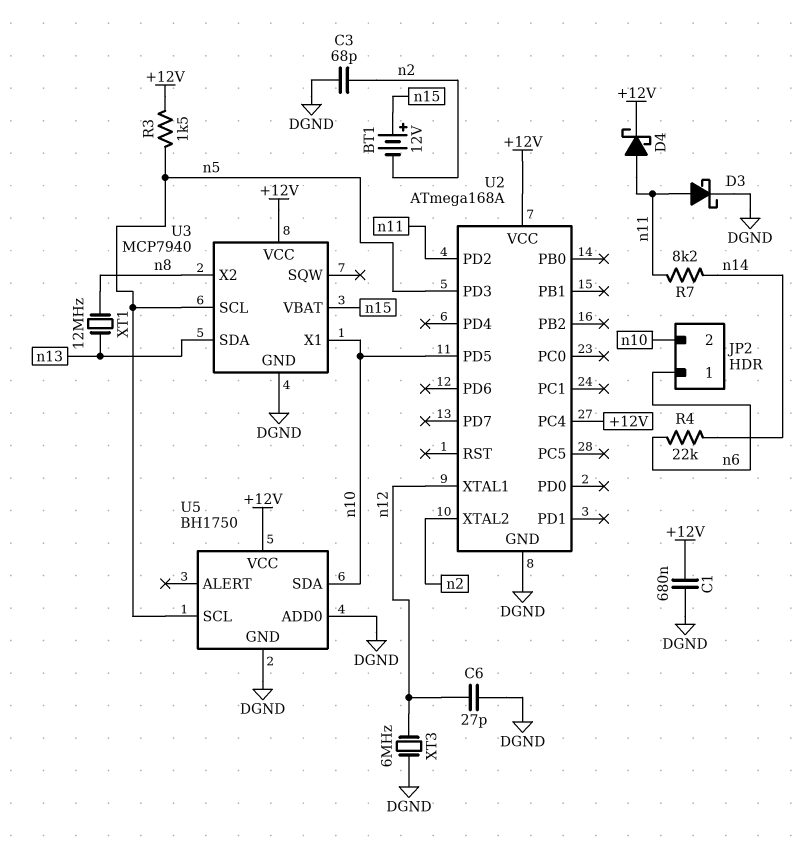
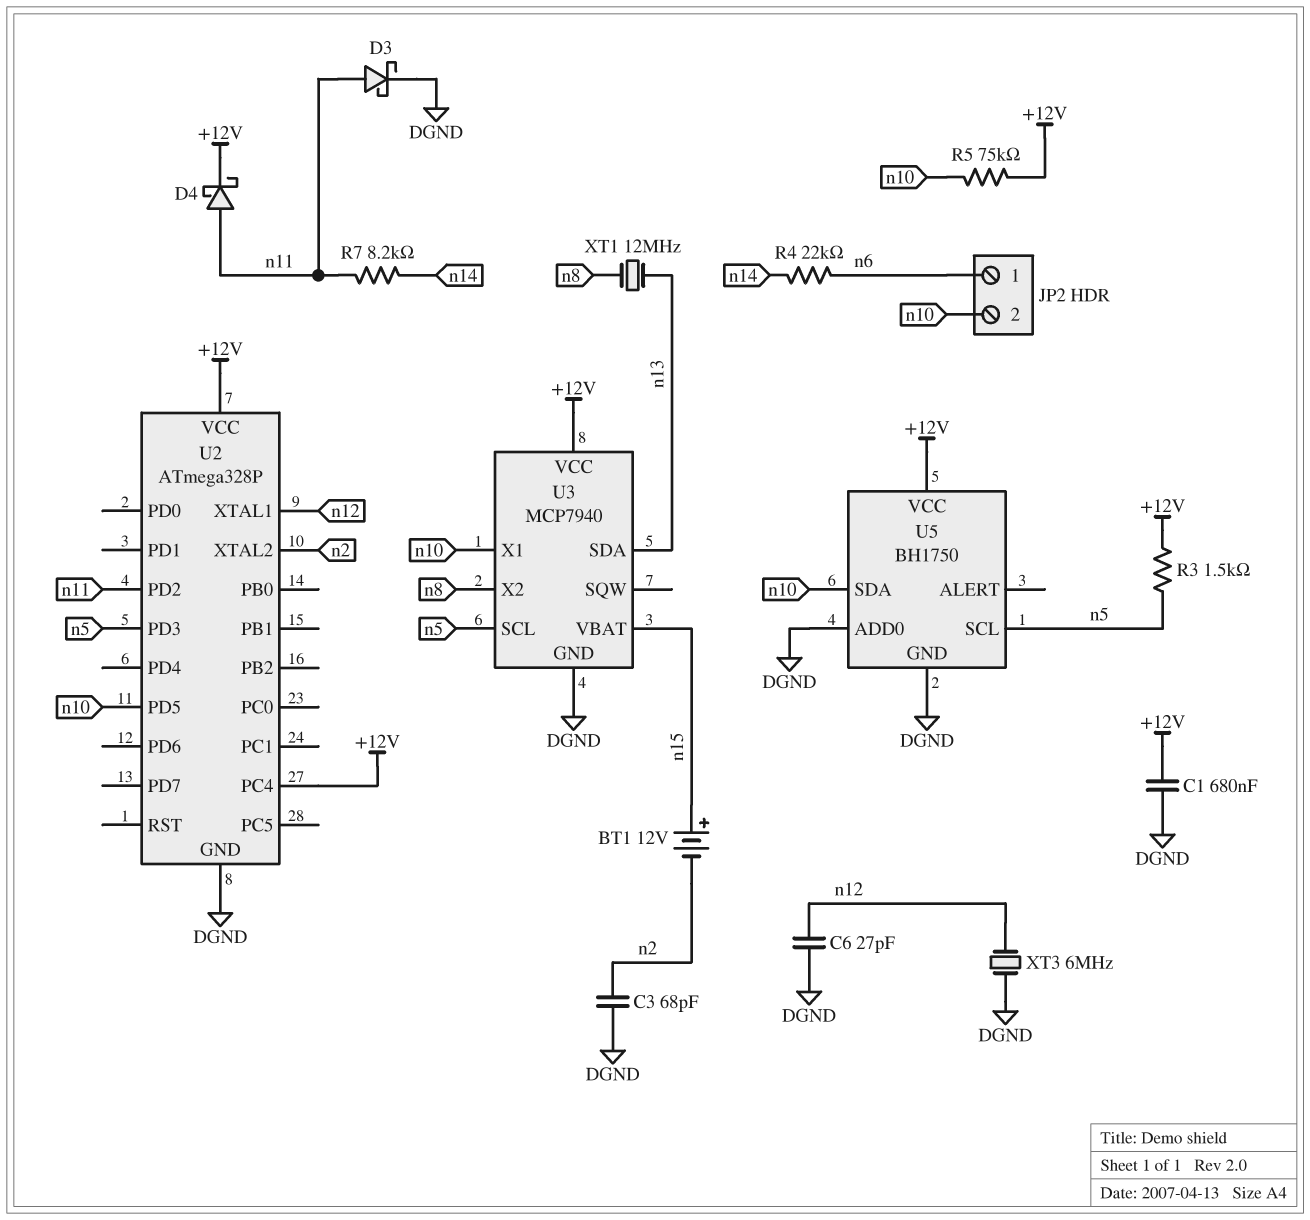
R5: none -> 75k (+12V, n10)
U2: ATmega168A -> ATmega328P

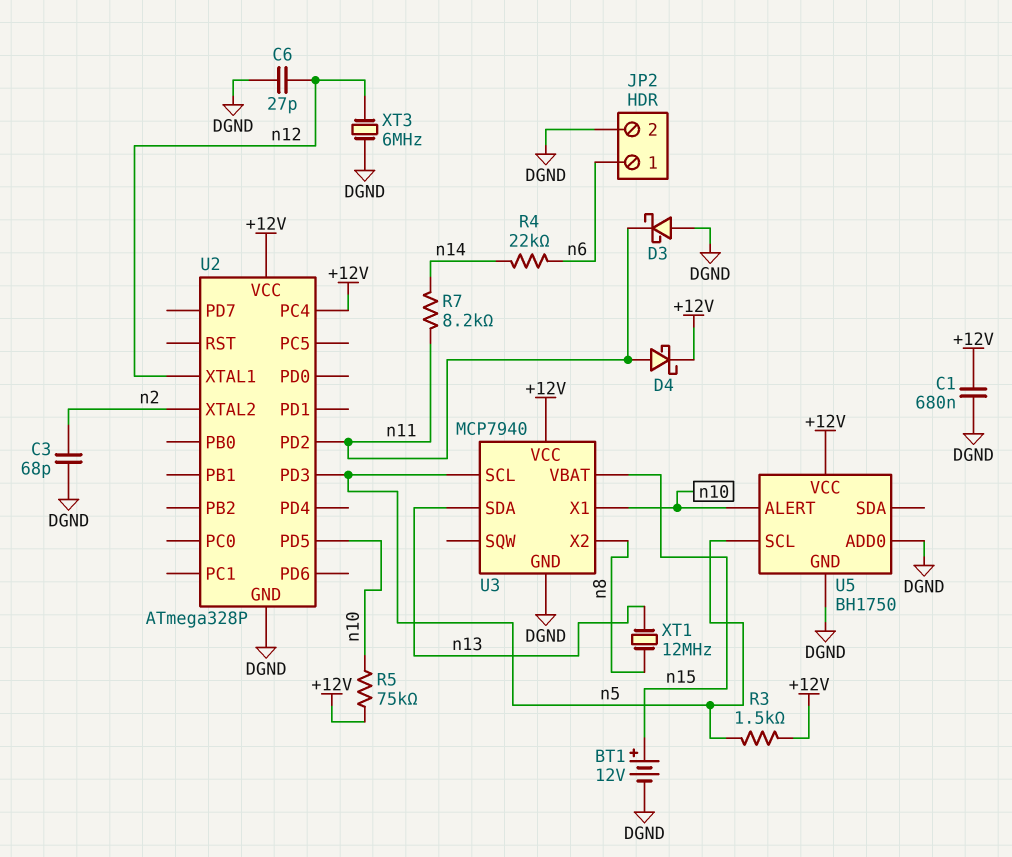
BT1: 12V (plus n15, minus n2) -> 12V (plus n15, minus DGND)
D3: schottky (A n11, K DGND) -> schottky (A DGND, K n11)
JP2 pin 2: n10 -> DGND
U5 pin ALERT: none -> n10
U5 pin SDA: n10 -> none

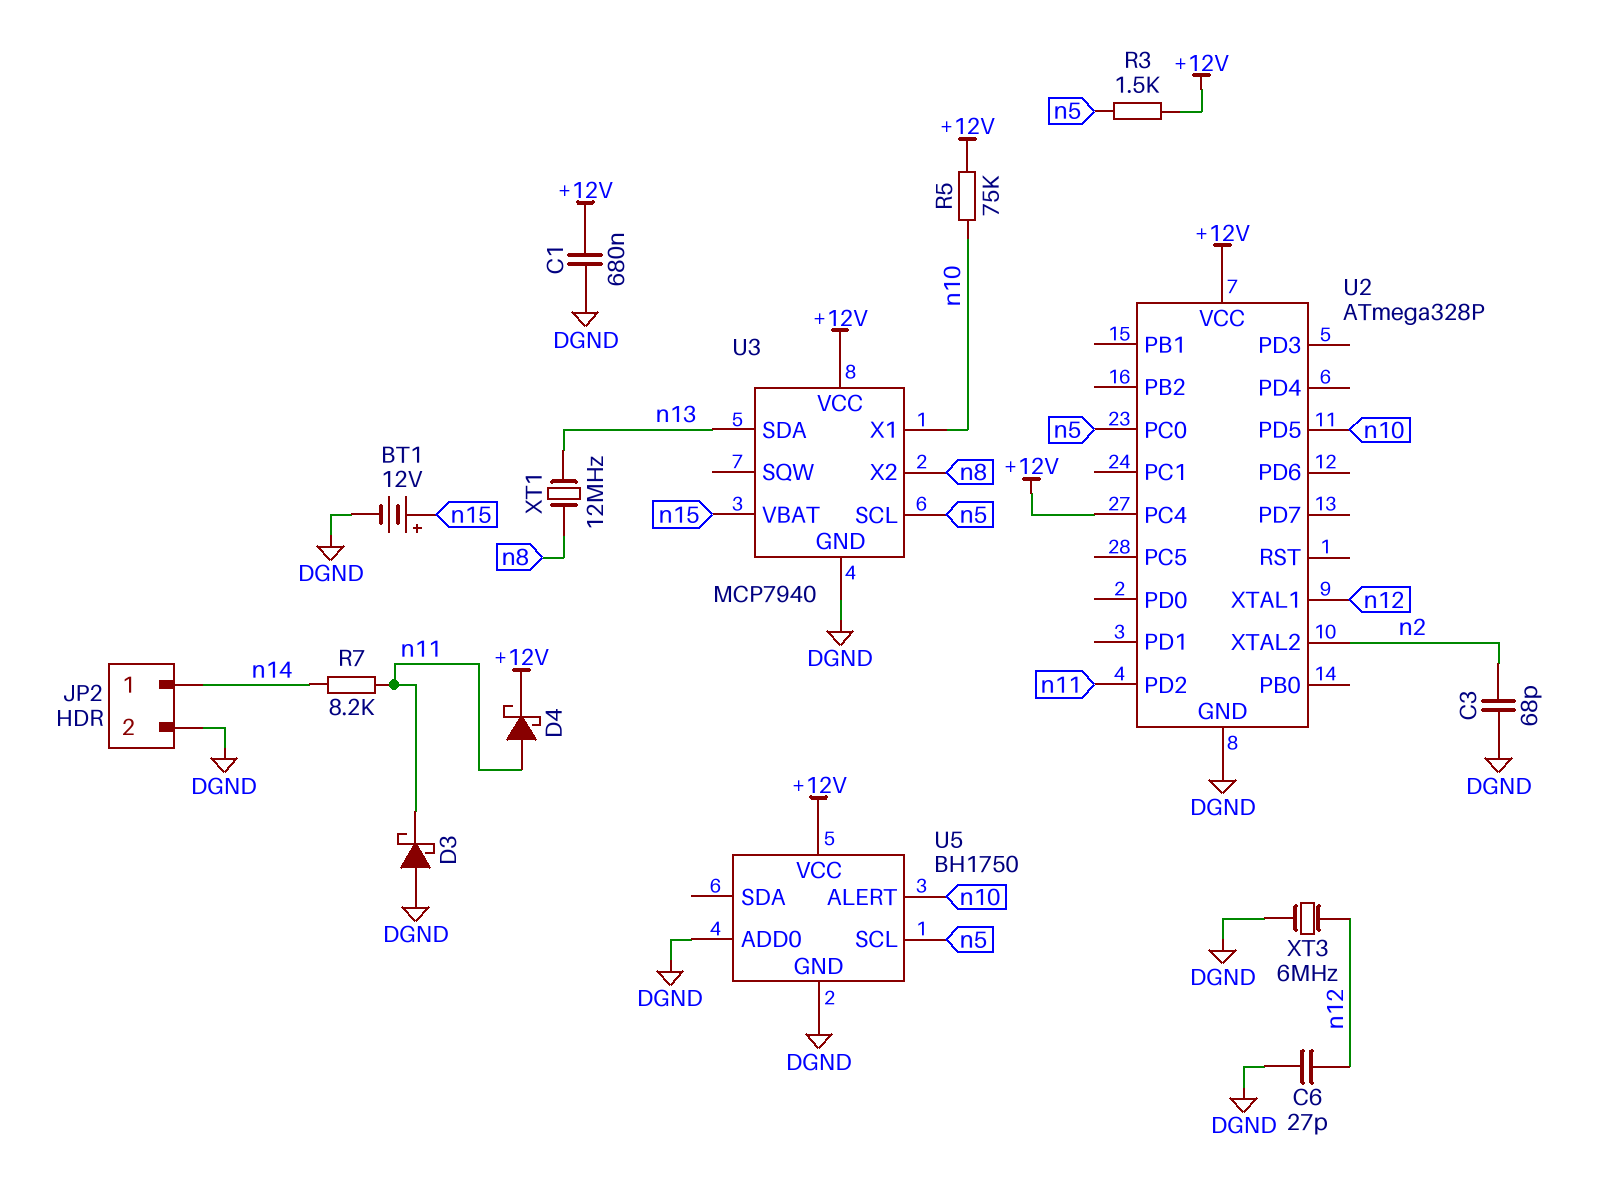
JP2 pin 1: n6 -> n14
R4: 22k (n6, n14) -> none
U2 pin PC0: none -> n5
U2 pin PD3: n5 -> none

